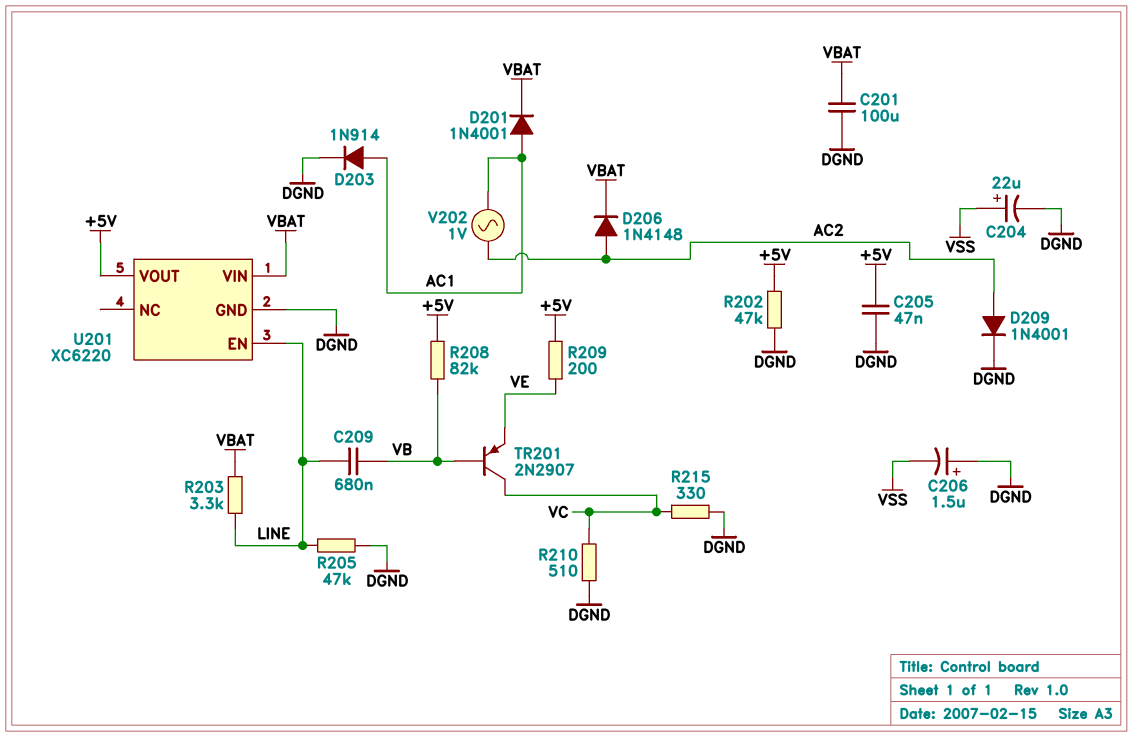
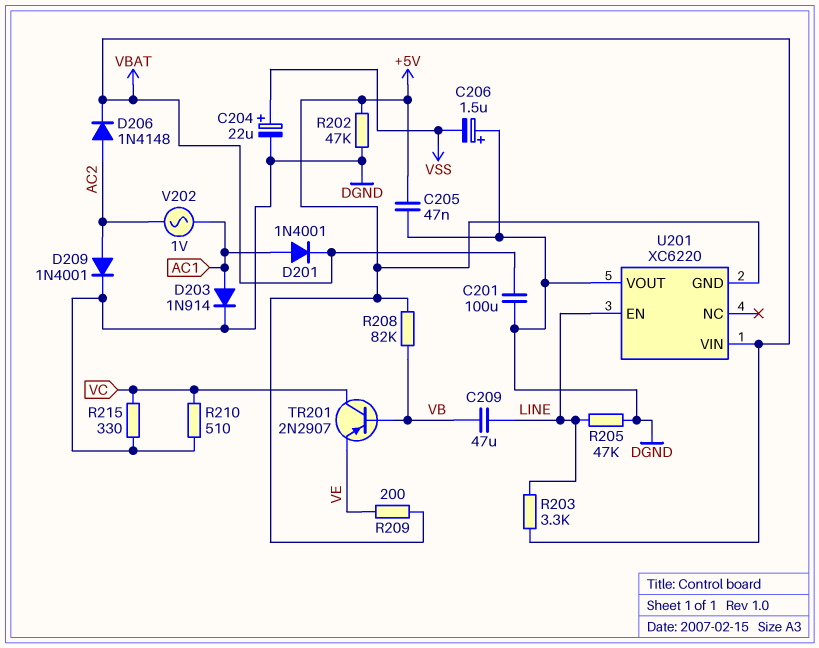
C209: 680nF (LINE, VB) -> 47uF (LINE, VB)
U201 pin GND: DGND -> +5V
U201 pin VOUT: +5V -> DGND

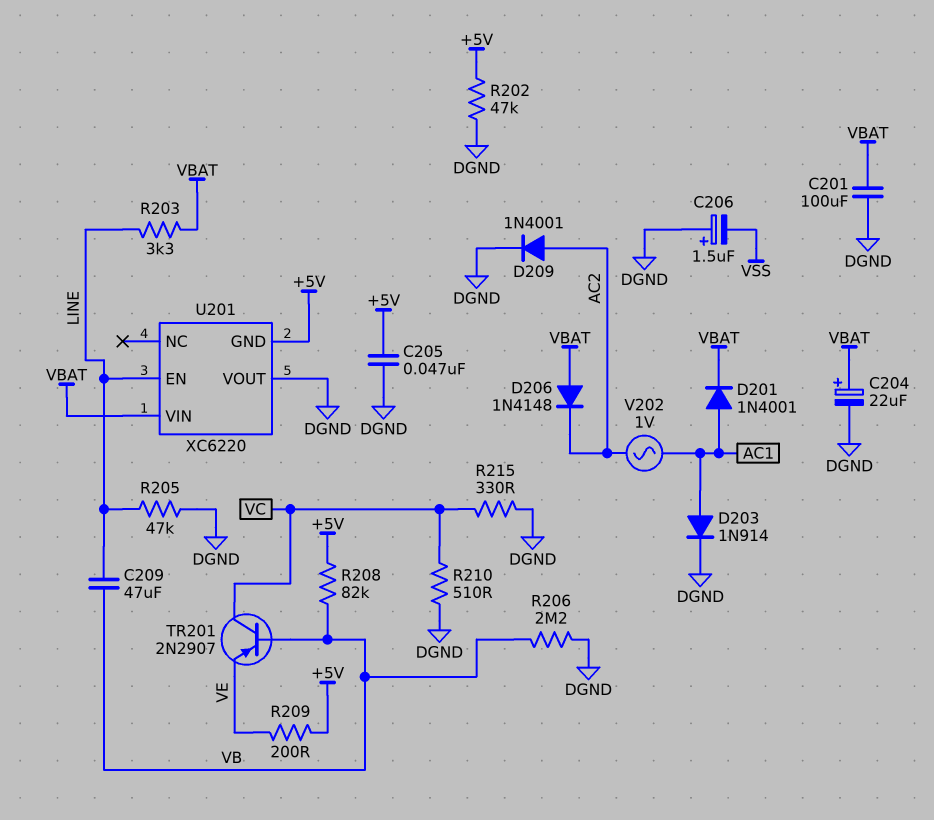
C204: 22uF (plus VSS, minus DGND) -> 22uF (plus VBAT, minus DGND)
D206: diode 1N4148 (A AC2, K VBAT) -> diode 1N4148 (A VBAT, K AC2)
R206: none -> 2.2M (DGND, VB)

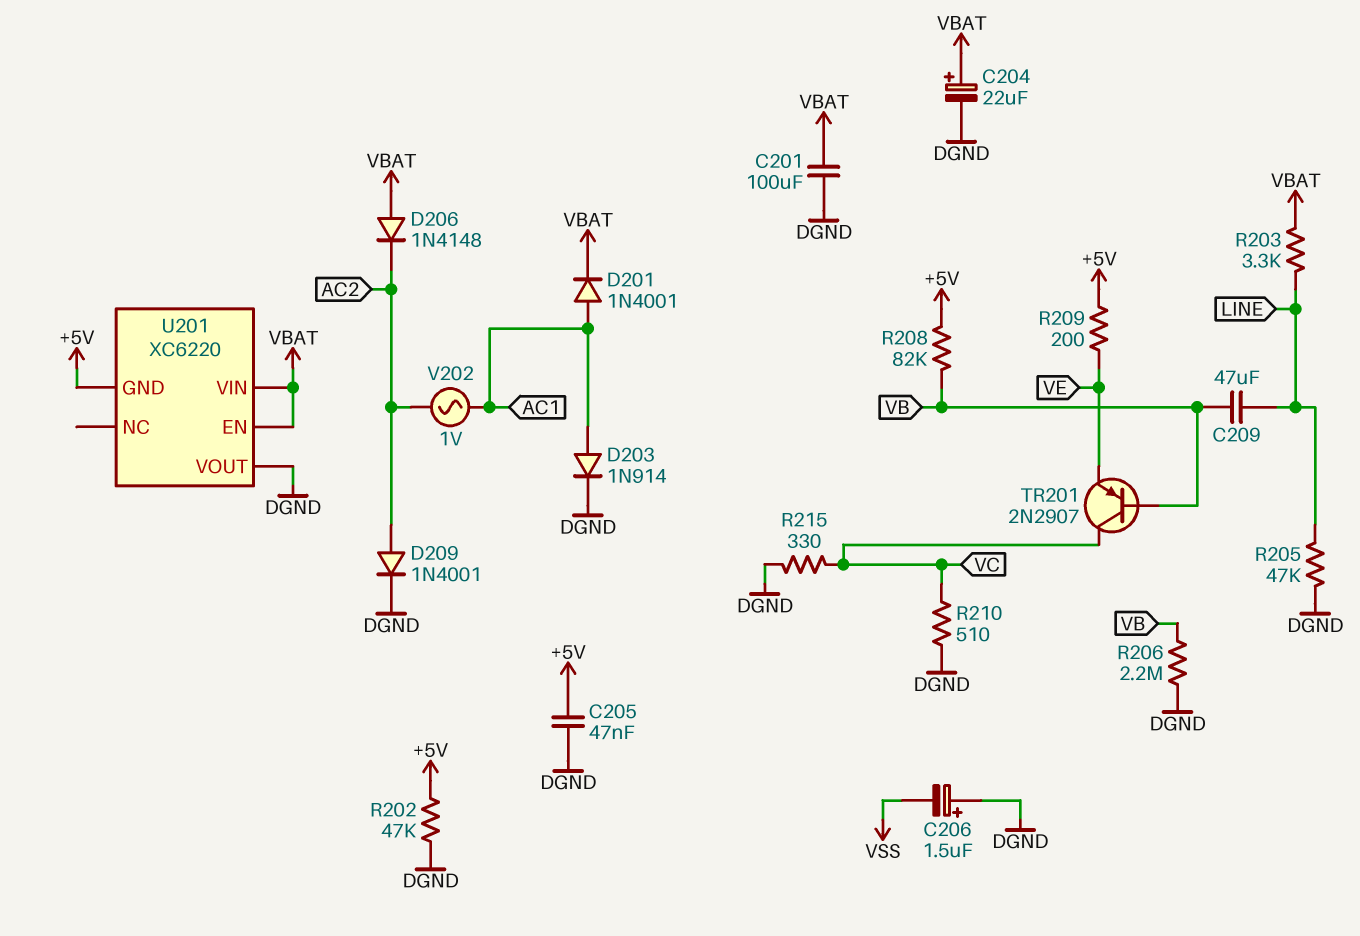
U201 pin EN: LINE -> VBAT

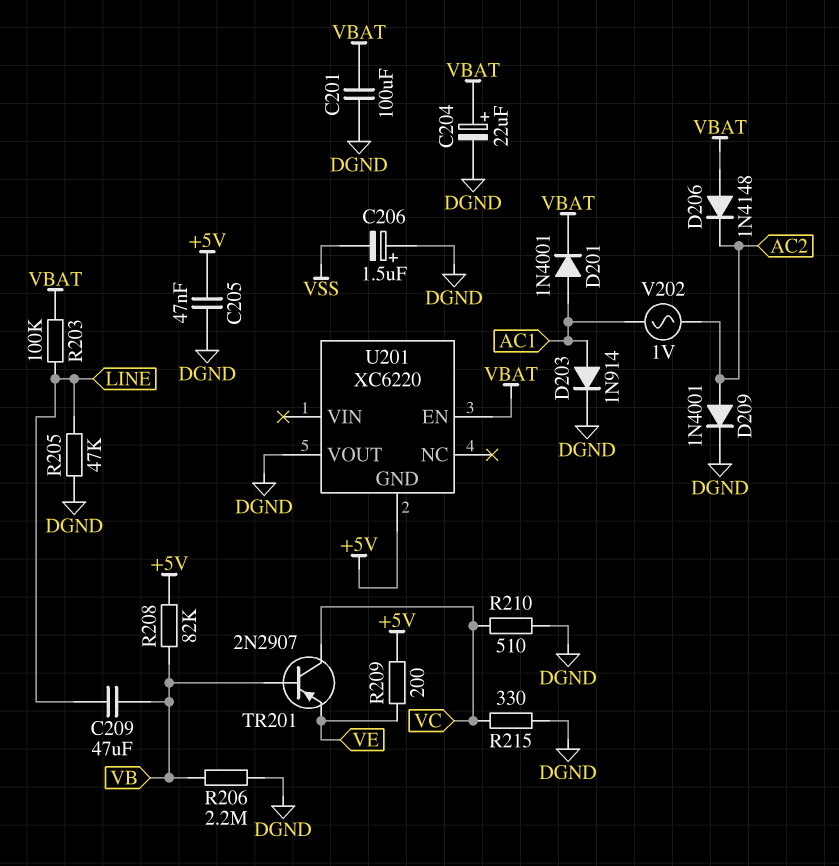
R202: 47k (+5V, DGND) -> none
R203: 3.3k (LINE, VBAT) -> 100k (LINE, VBAT)
U201 pin VIN: VBAT -> none

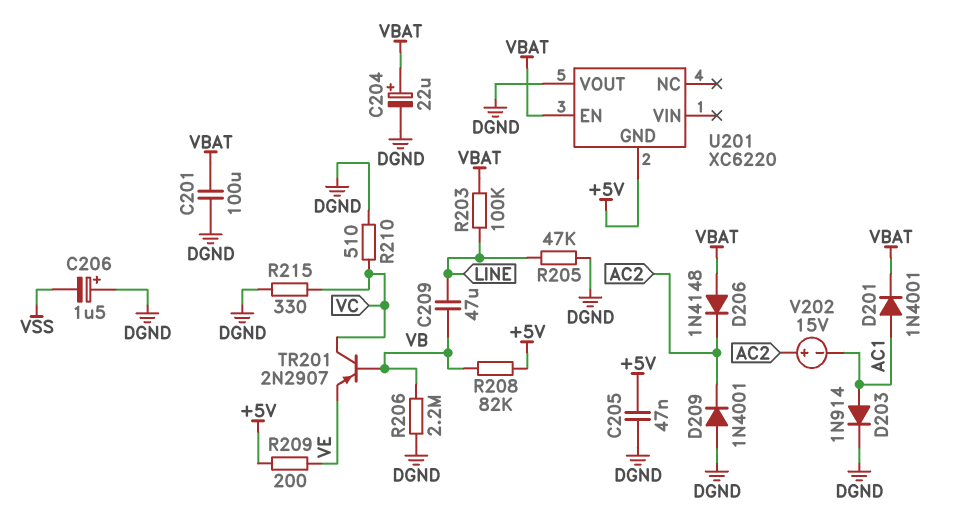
D209: diode 1N4001 (A AC2, K DGND) -> diode 1N4001 (A DGND, K AC2)
V202: AC 1V (AC1, AC2) -> 15V (plus AC2, minus AC1)

